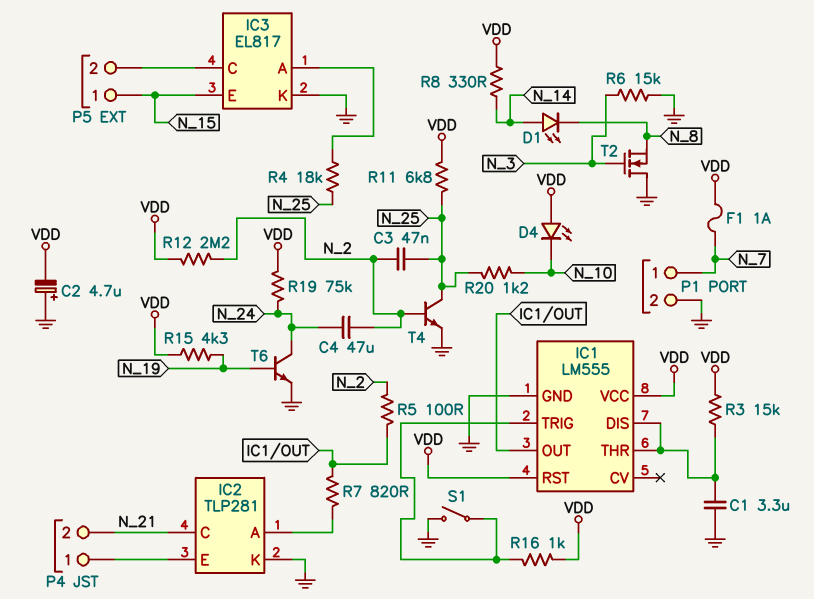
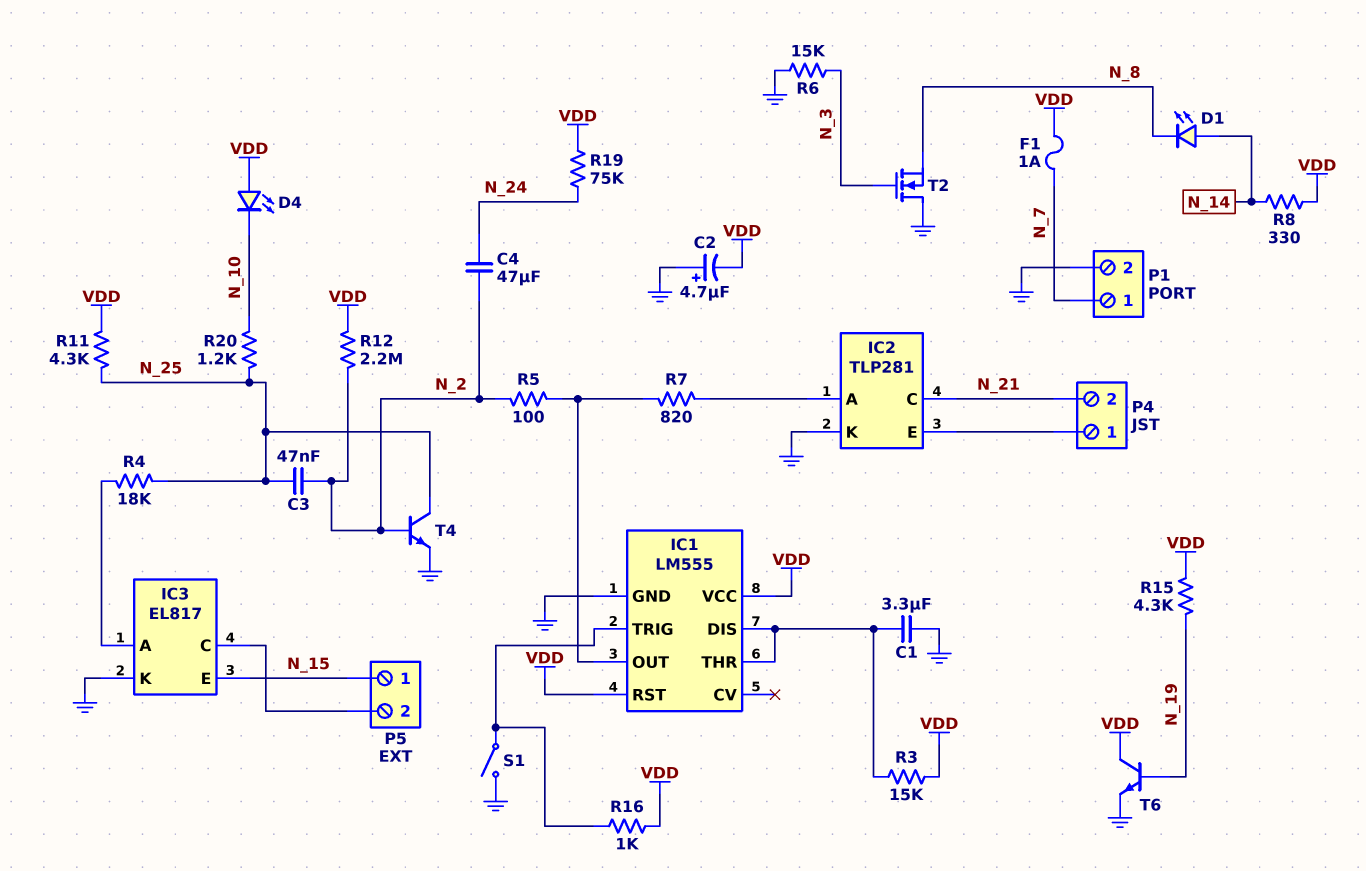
R11: 6.8k (N_25, VDD) -> 4.3k (N_25, VDD)
T6: NPN (B N_19, C N_24, E GND) -> NPN (B N_19, C VDD, E GND)

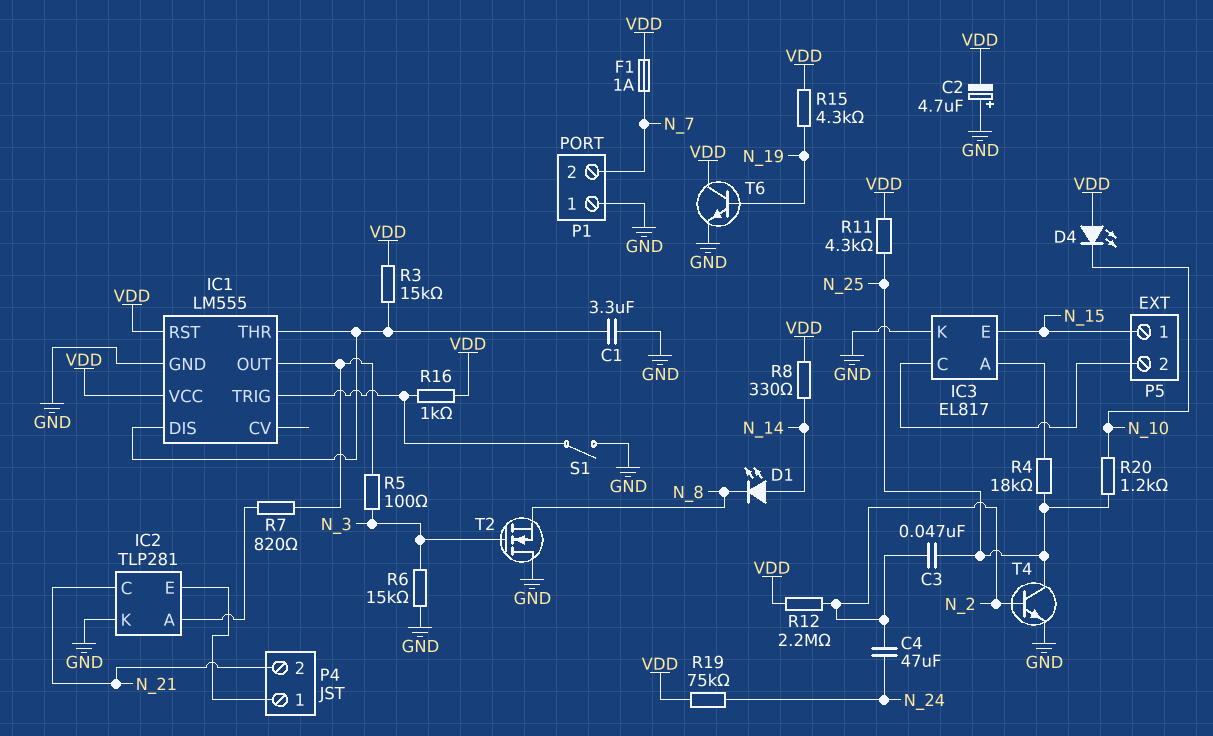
P1 pin 1: N_7 -> GND
P1 pin 2: GND -> N_7
R5: 100 (IC1/OUT, N_2) -> 100 (IC1/OUT, N_3)

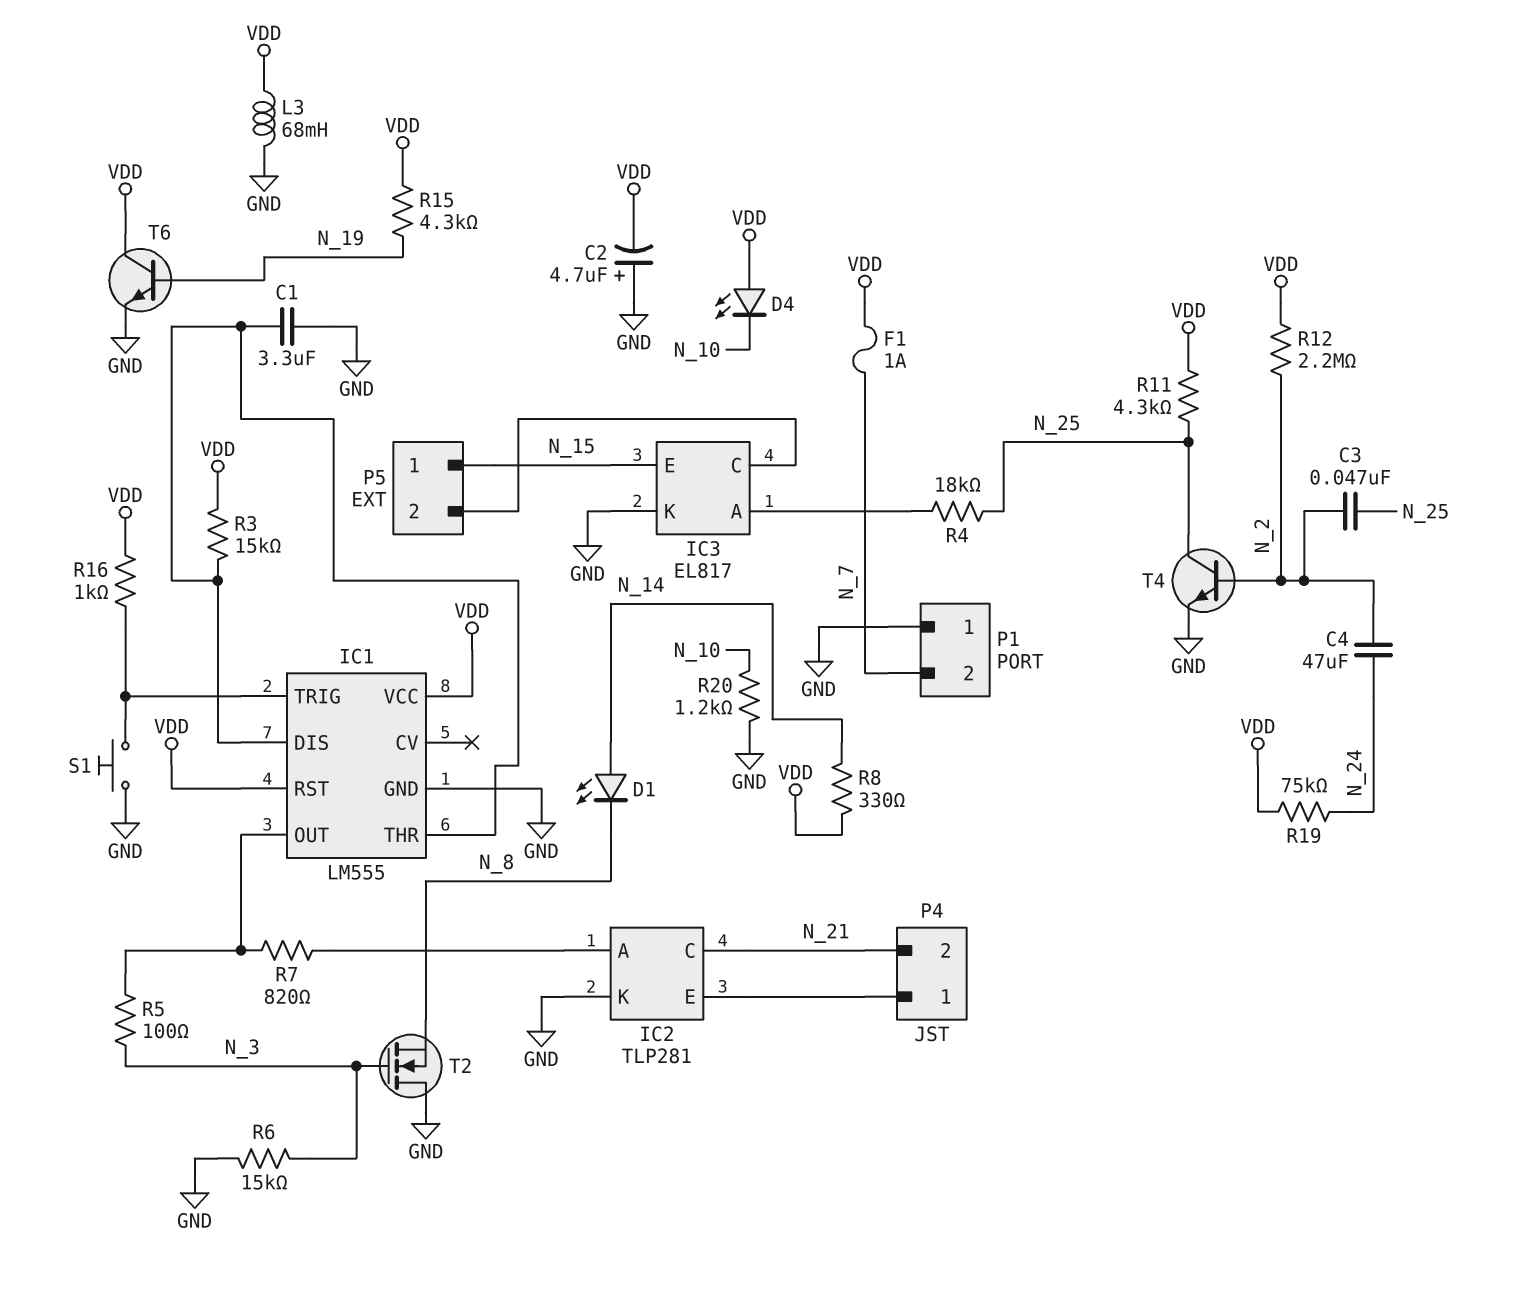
L3: none -> 68mH (GND, VDD)
R20: 1.2k (N_10, N_25) -> 1.2k (GND, N_10)
S1: switch (GND, IC1/TRIG) -> button (GND, IC1/TRIG)

